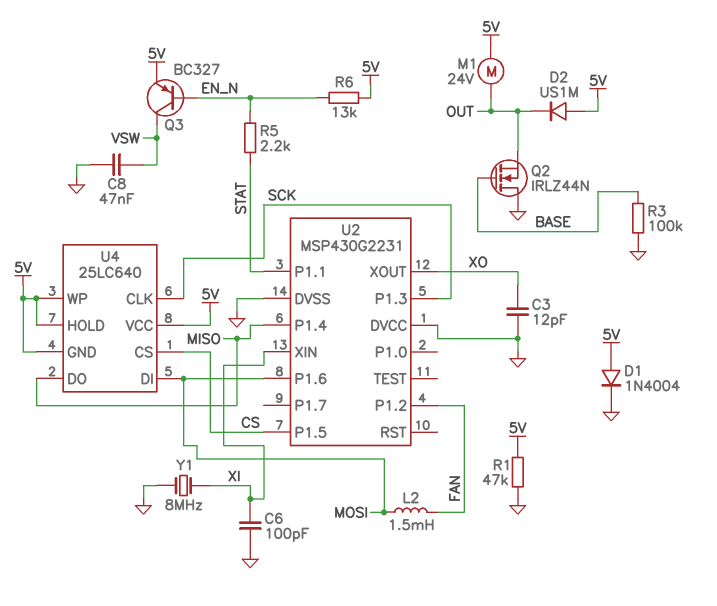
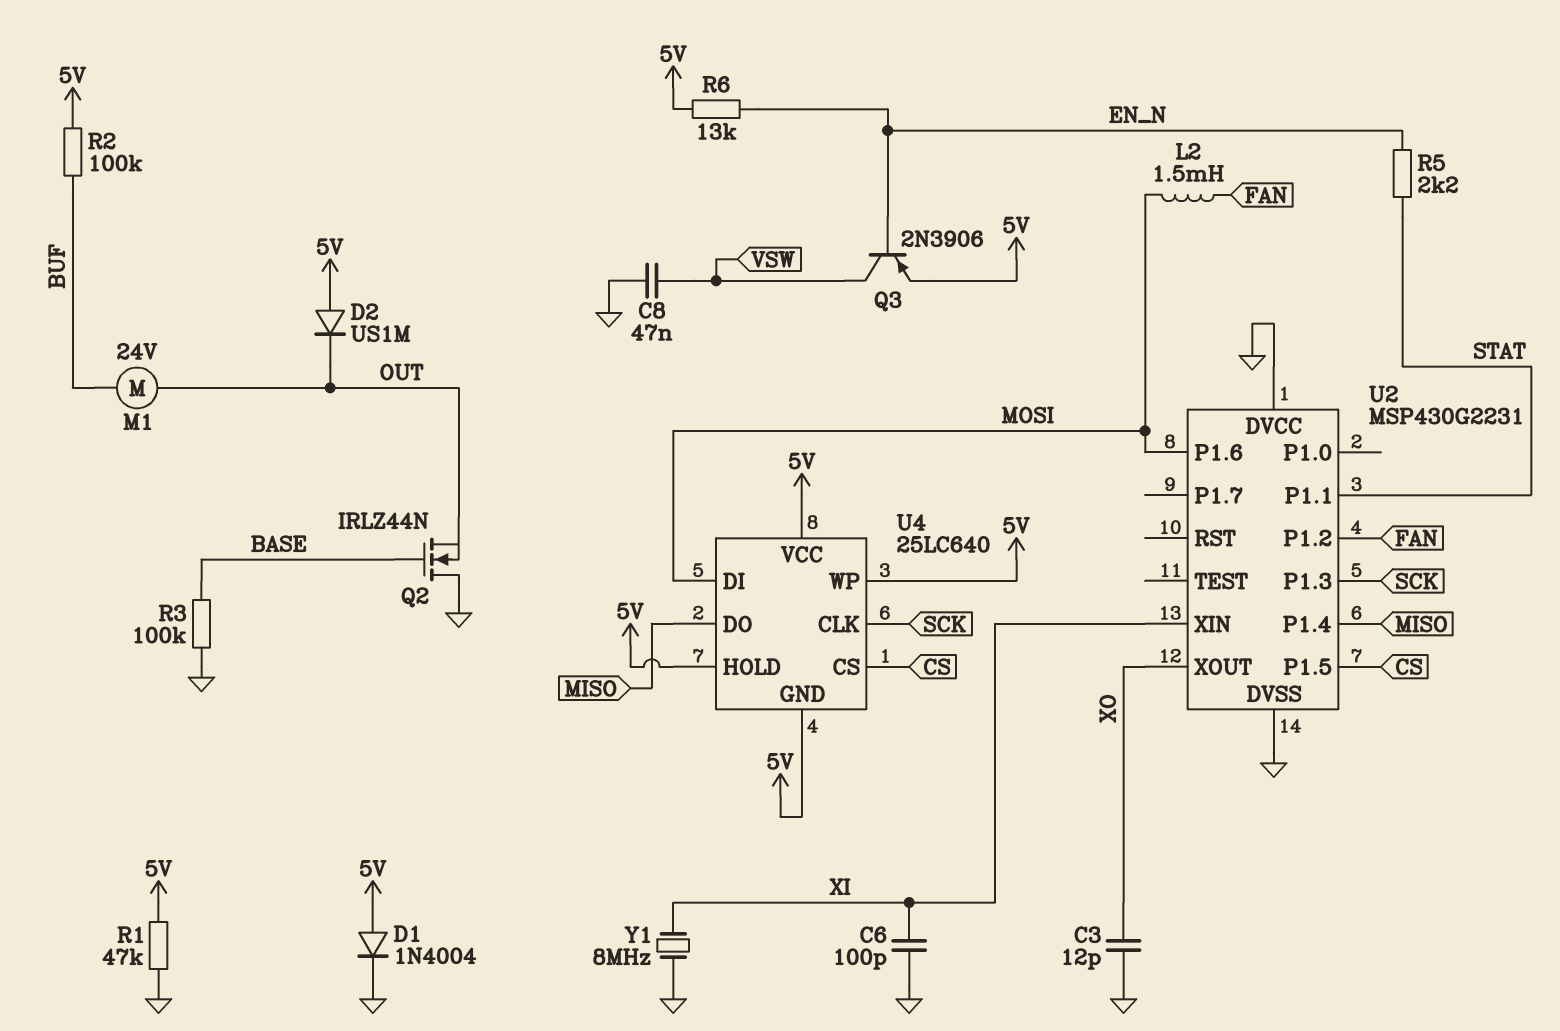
M1: motor 24V (5V, OUT) -> motor 24V (BUF, OUT)
Q3: PNP BC327 (B EN_N, C VSW, E 5V) -> PNP 2N3906 (B EN_N, C VSW, E 5V)
R2: none -> 100k (5V, BUF)

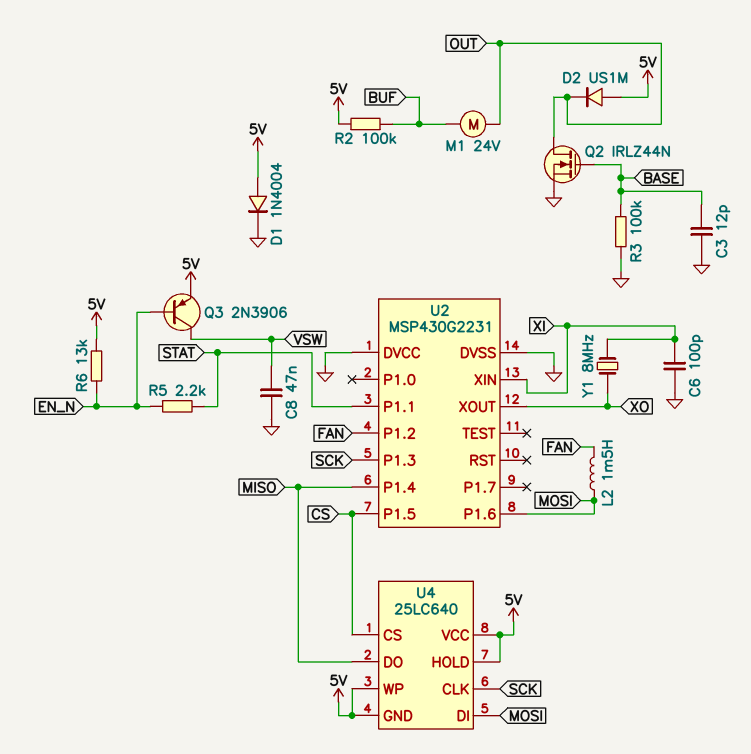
C3: 12pF (GND, XO) -> 12pF (BASE, GND)
Q2: NMOS IRLZ44N (G BASE, D GND, S OUT) -> NMOS IRLZ44N (G BASE, D OUT, S GND)
R1: 47k (5V, GND) -> none
Y1: 8MHz (GND, XI) -> 8MHz (XI, XO)

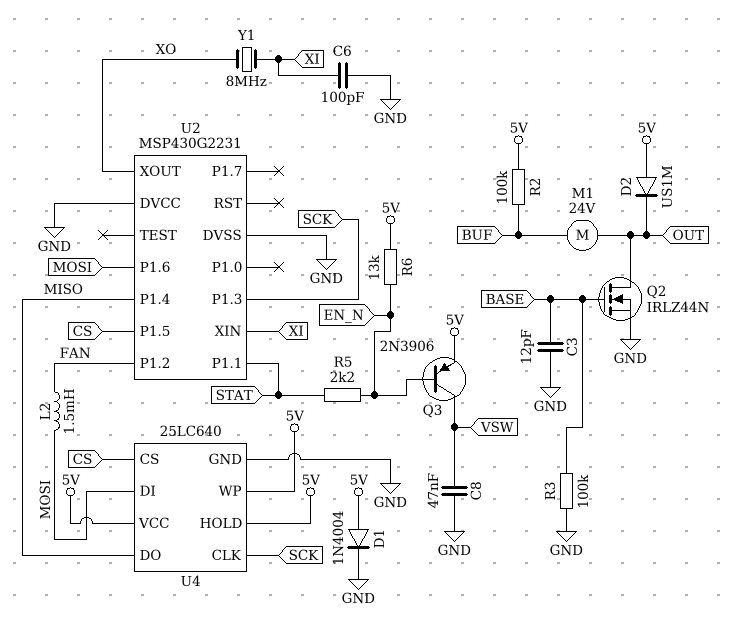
U4 pin GND: 5V -> GND

